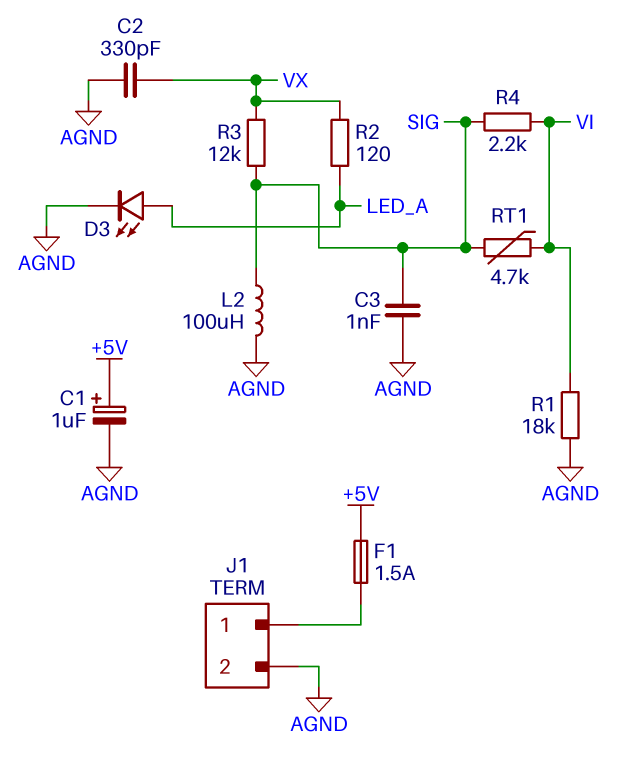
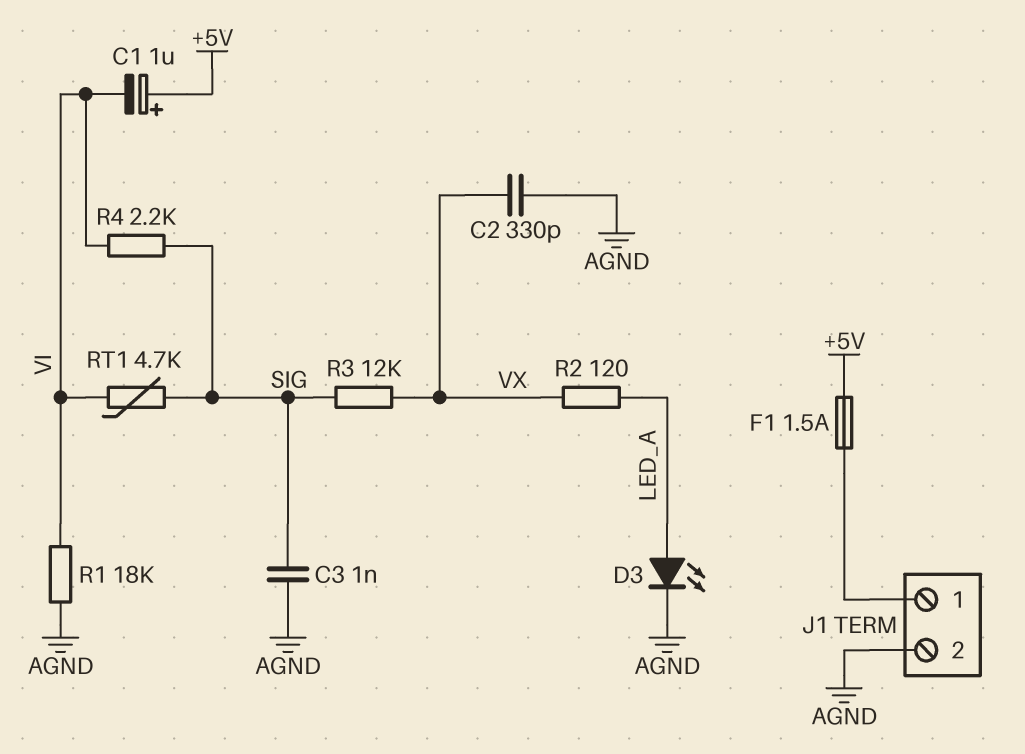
C1: 1uF (plus +5V, minus AGND) -> 1uF (plus +5V, minus VI)
L2: 100uH (AGND, SIG) -> none

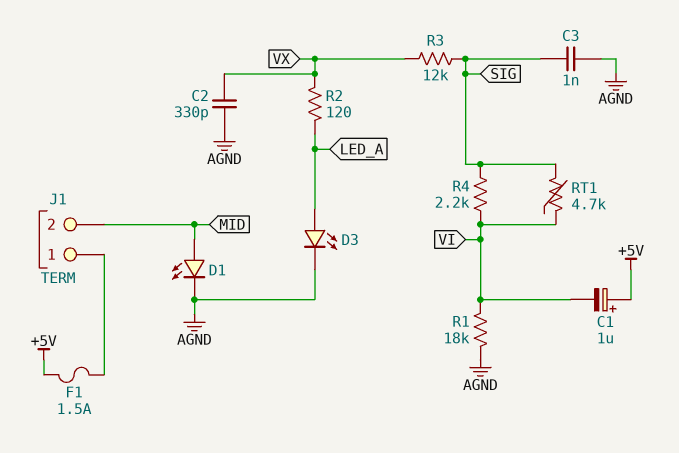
D1: none -> LED (A MID, K AGND)
J1 pin 2: AGND -> MID

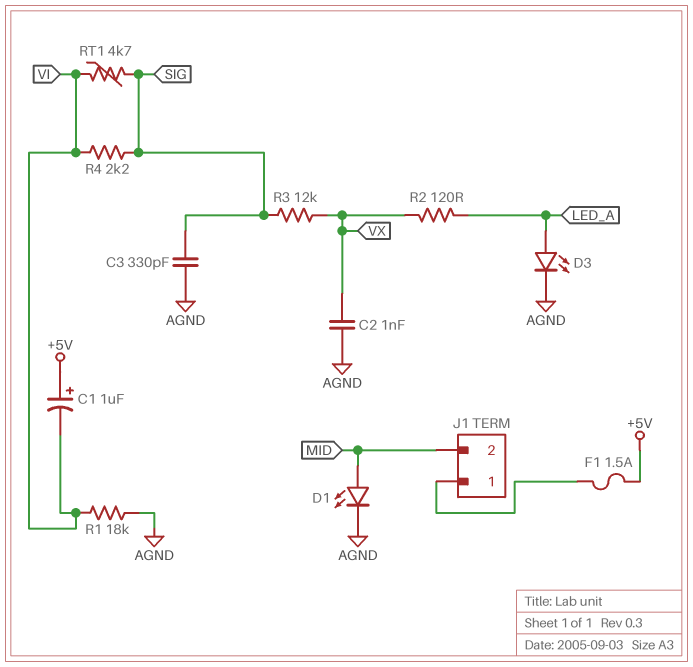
C2: 330pF (AGND, VX) -> 1nF (AGND, VX)
C3: 1nF (AGND, SIG) -> 330pF (AGND, SIG)

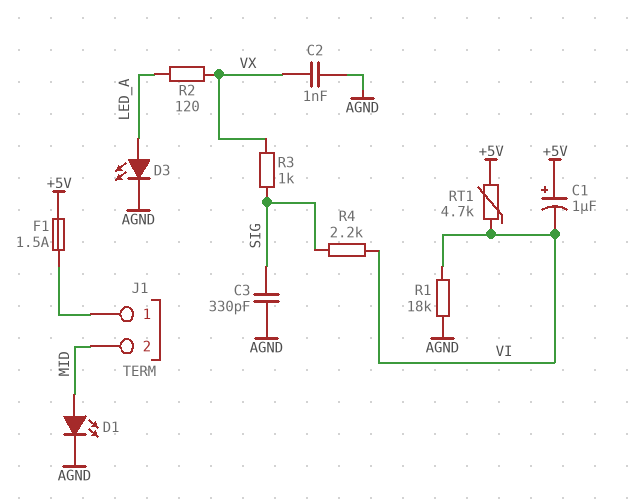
R3: 12k (SIG, VX) -> 1k (SIG, VX)
RT1: 4.7k (SIG, VI) -> 4.7k (+5V, VI)

